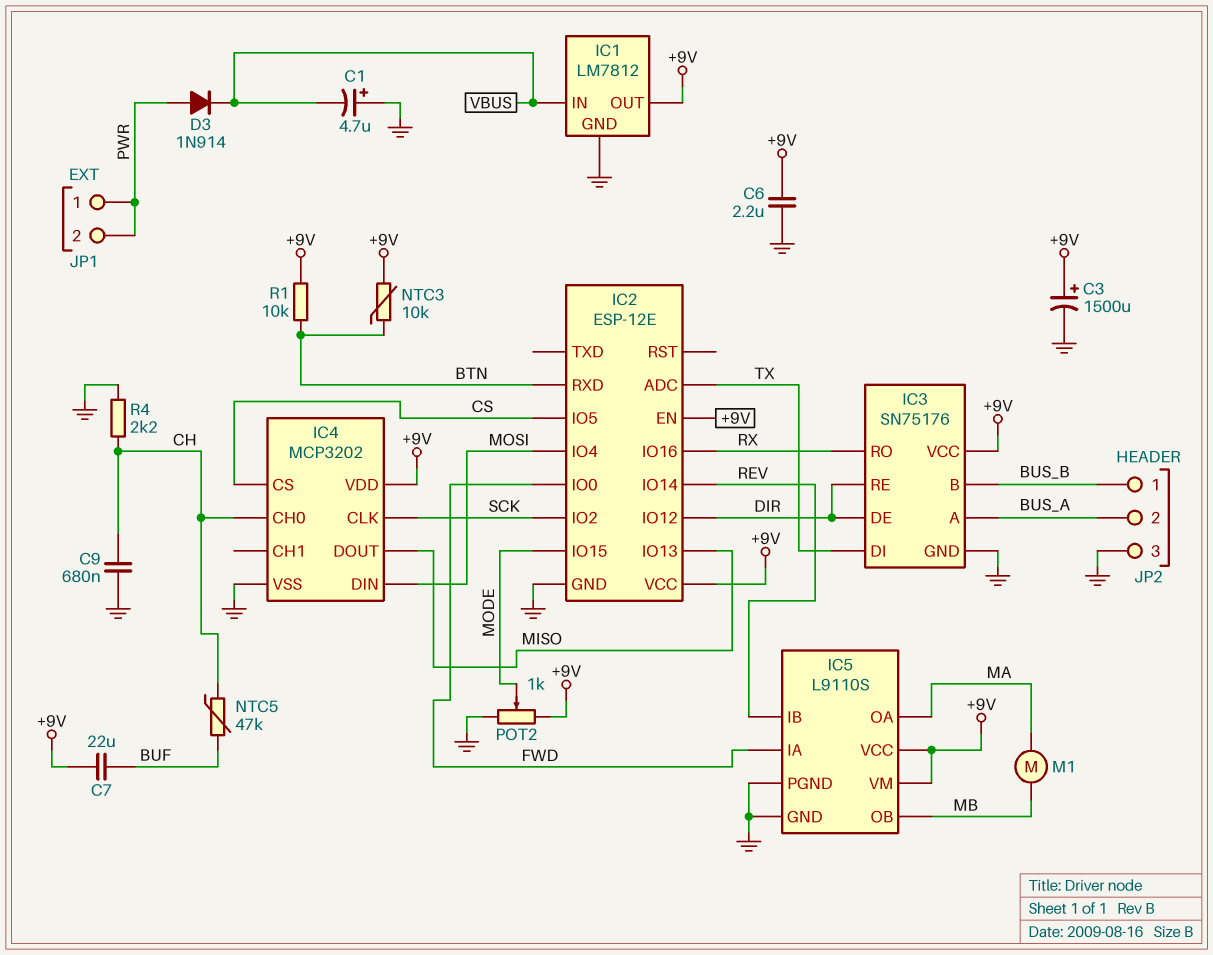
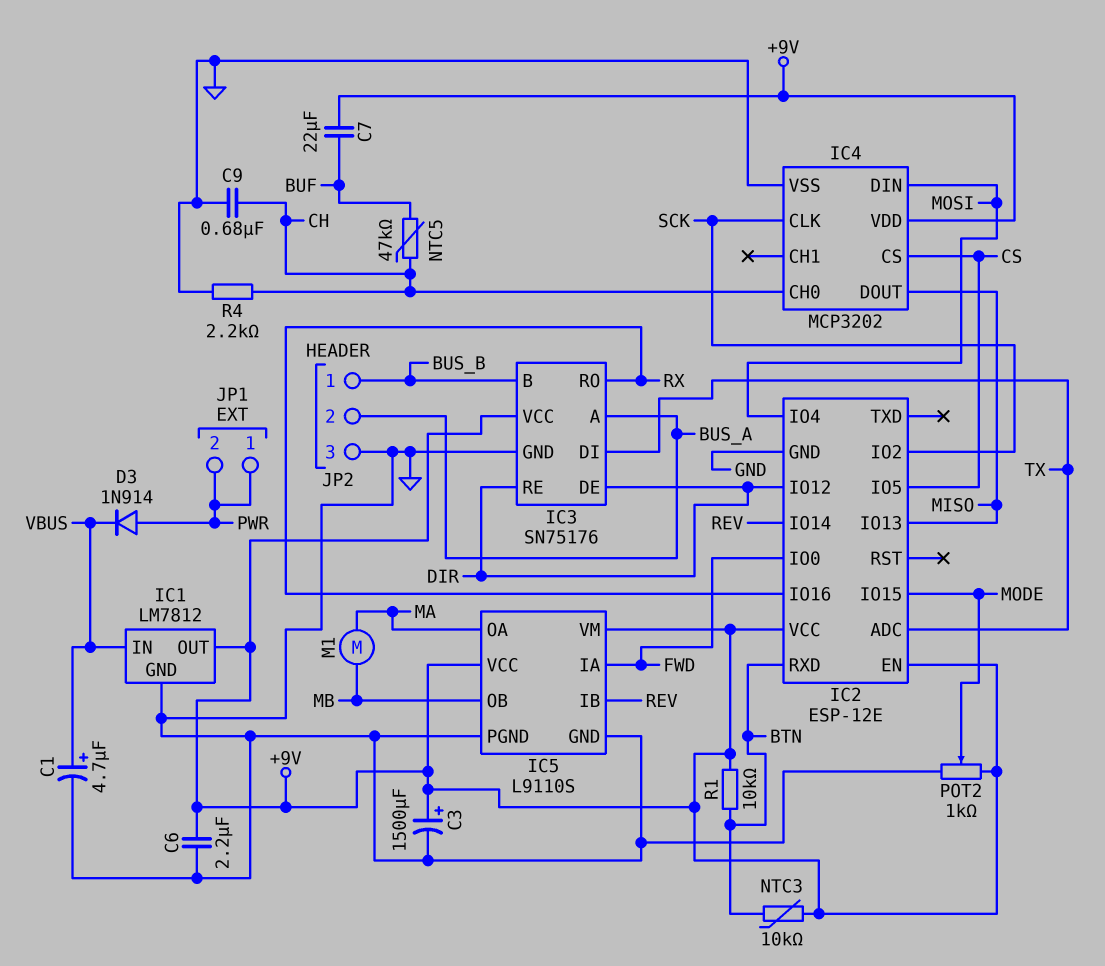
C1: 4.7uF (plus GND, minus VBUS) -> 4.7uF (plus VBUS, minus GND)

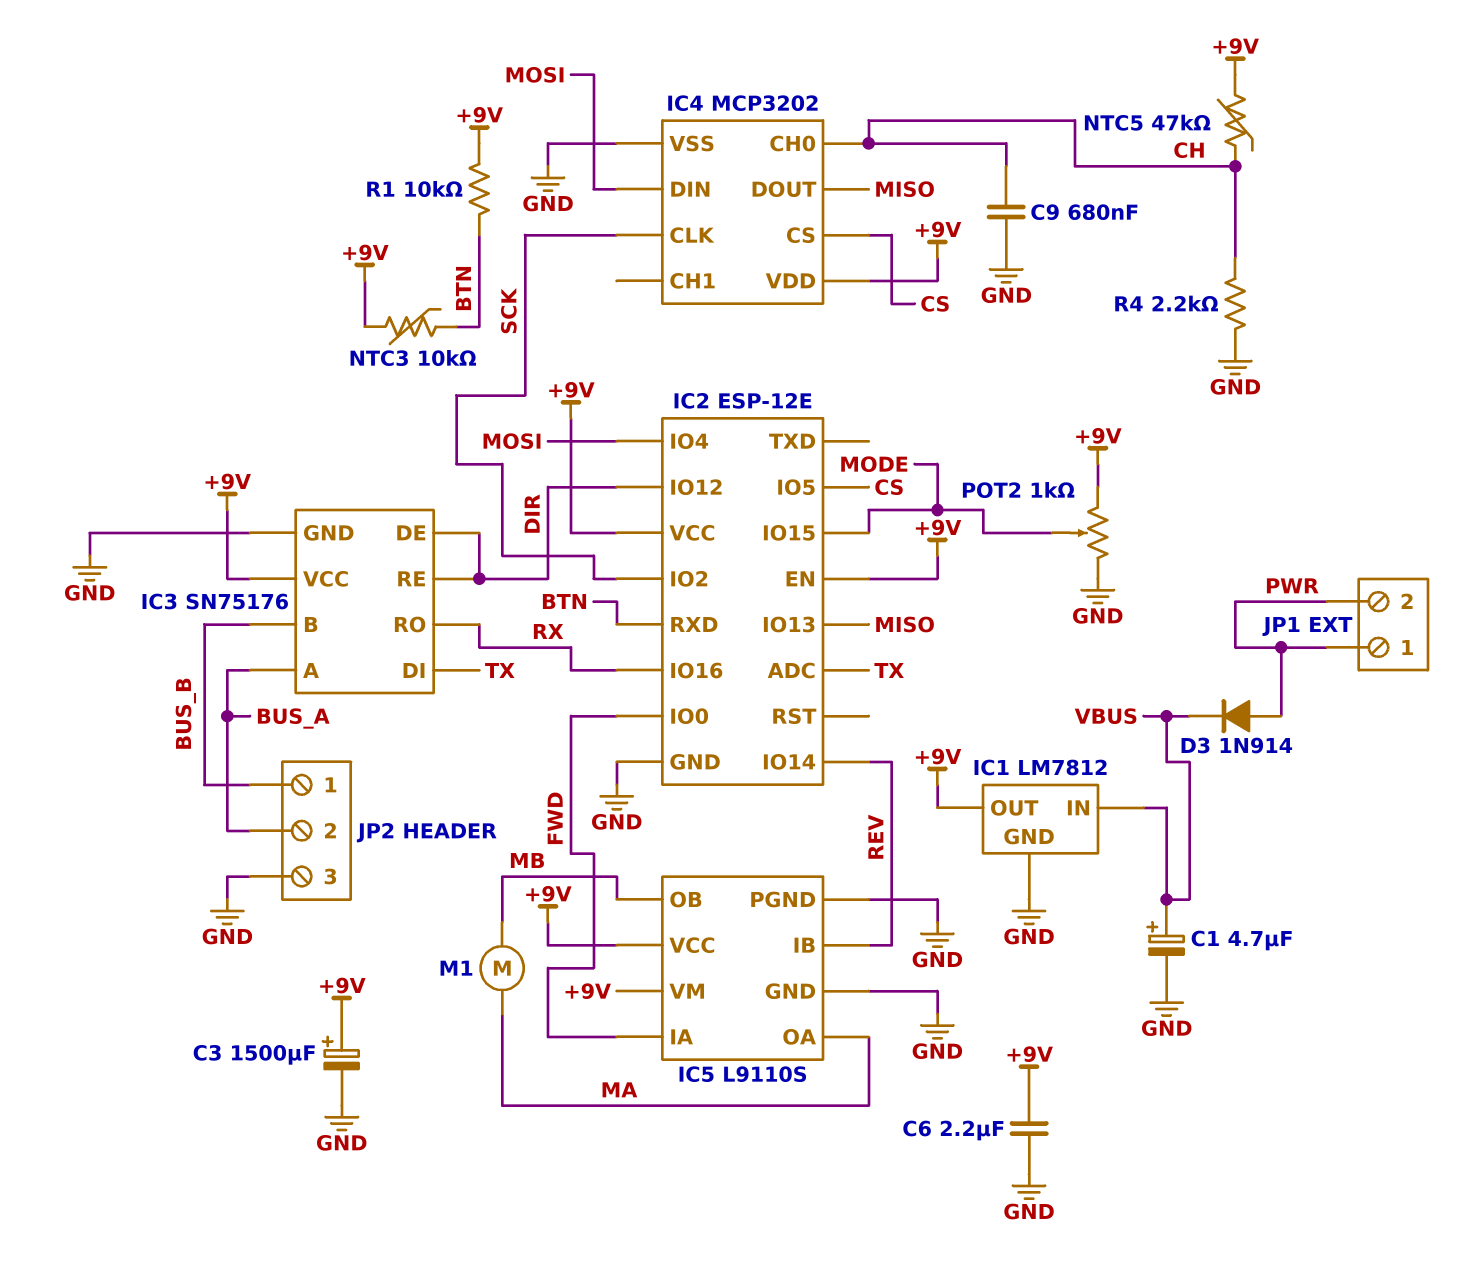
C7: 22uF (+9V, BUF) -> none
NTC5: 47k (BUF, CH) -> 47k (+9V, CH)

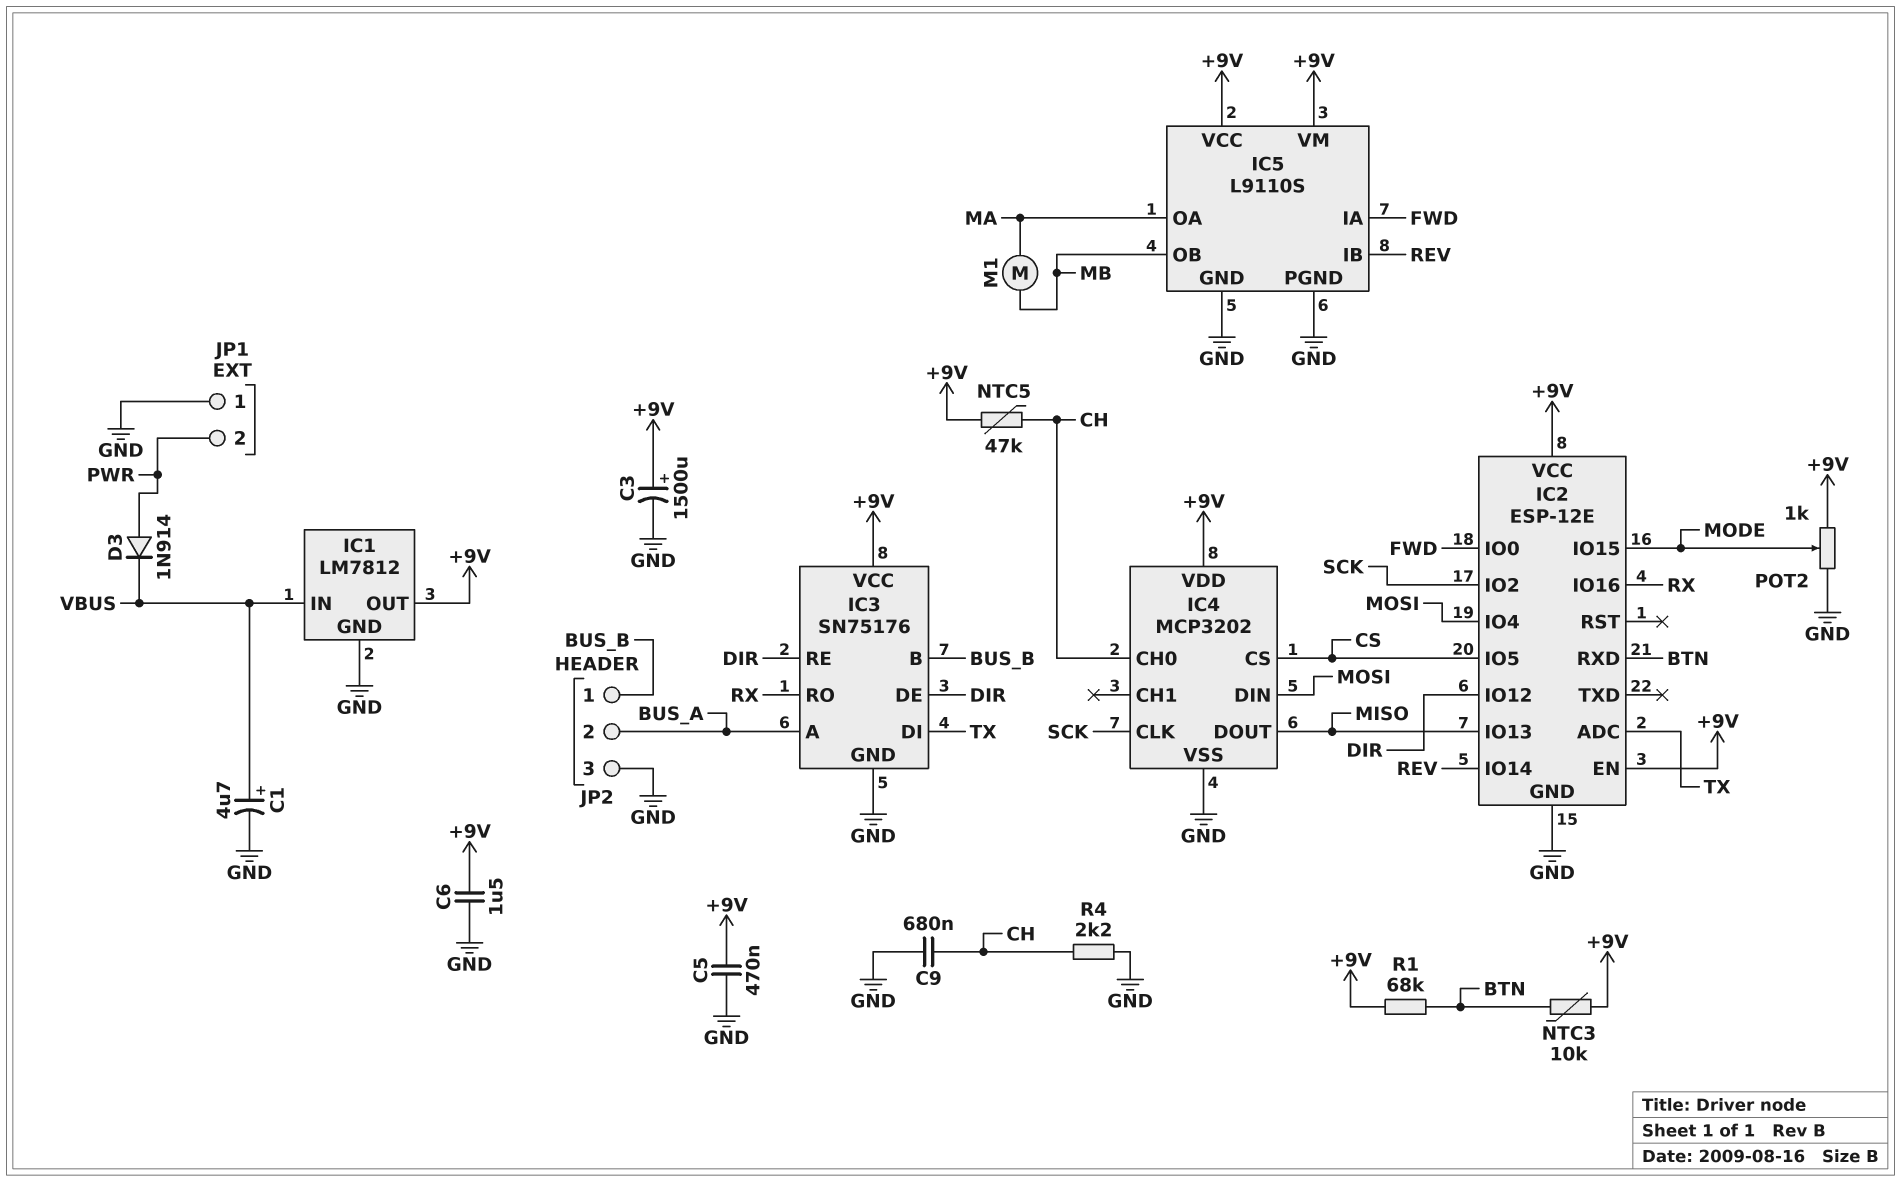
C5: none -> 470nF (+9V, GND)
C6: 2.2uF (+9V, GND) -> 1.5uF (+9V, GND)
JP1 pin 1: PWR -> GND
R1: 10k (+9V, BTN) -> 68k (+9V, BTN)

